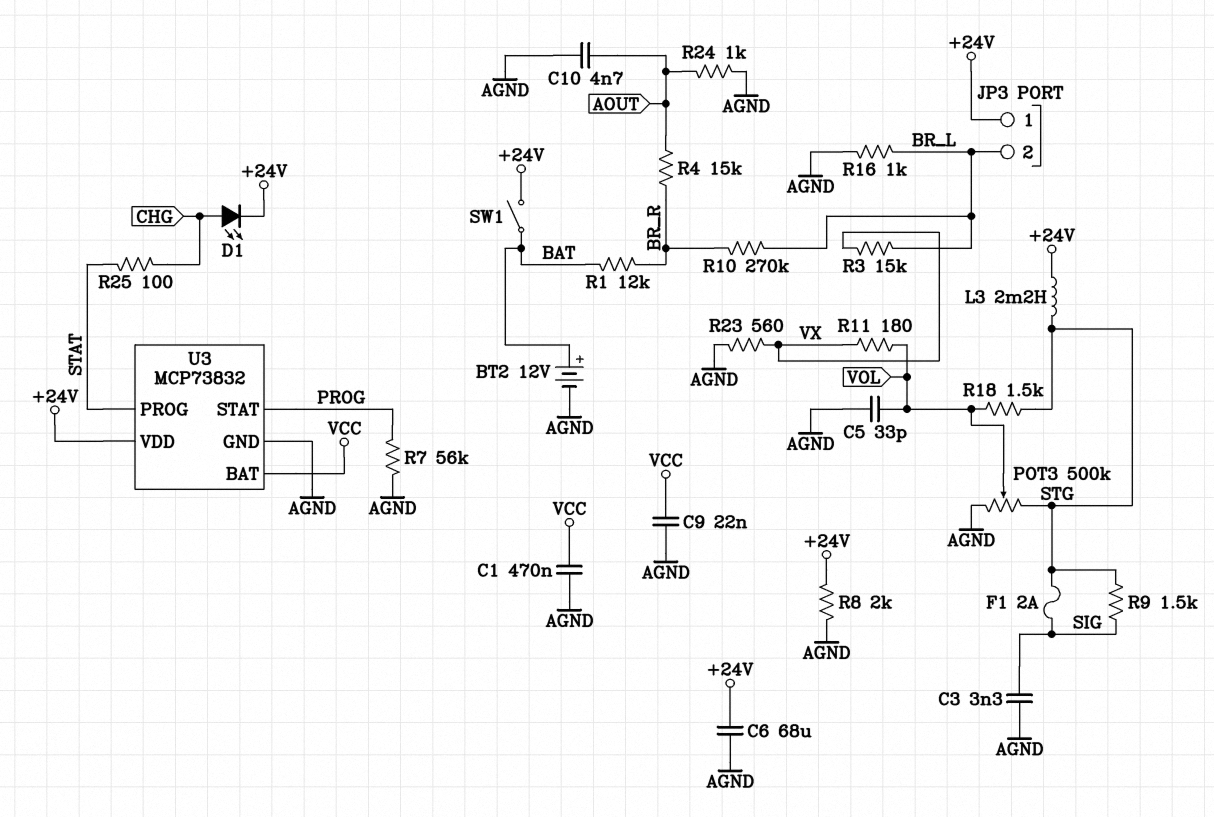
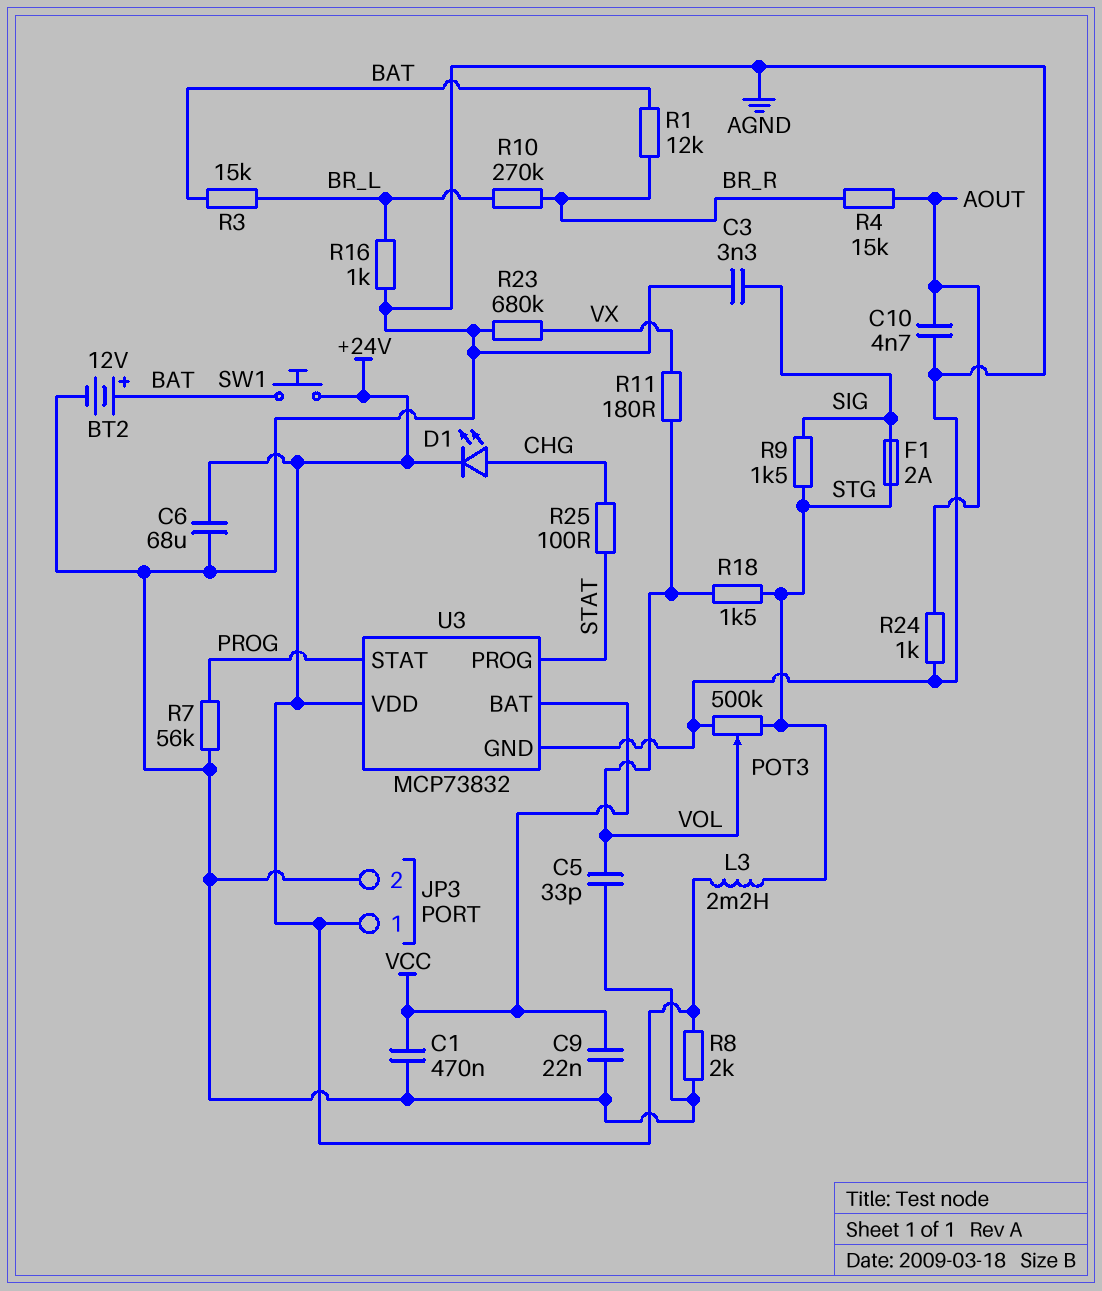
JP3 pin 2: BR_L -> AGND
R3: 15k (BR_L, VX) -> 15k (BAT, BR_L)
R23: 560 (AGND, VX) -> 680k (AGND, VX)
SW1: switch (+24V, BAT) -> button (+24V, BAT)

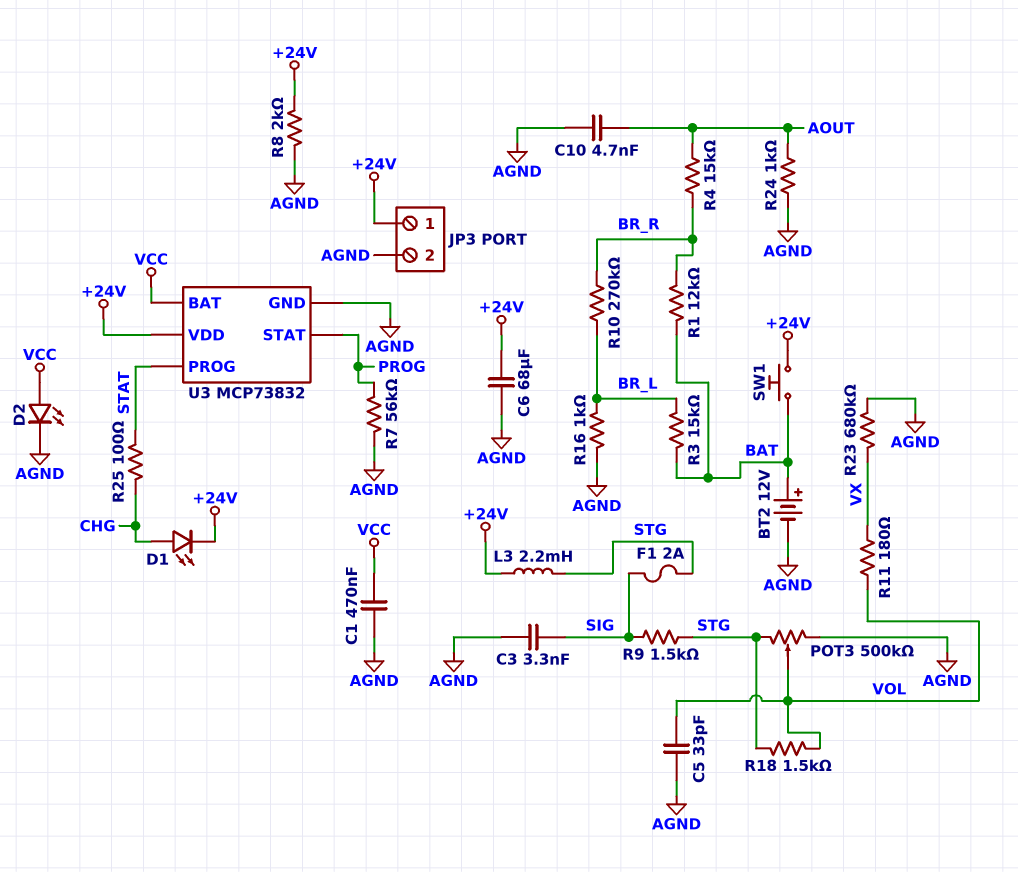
C9: 22nF (AGND, VCC) -> none
D2: none -> LED (A VCC, K AGND)

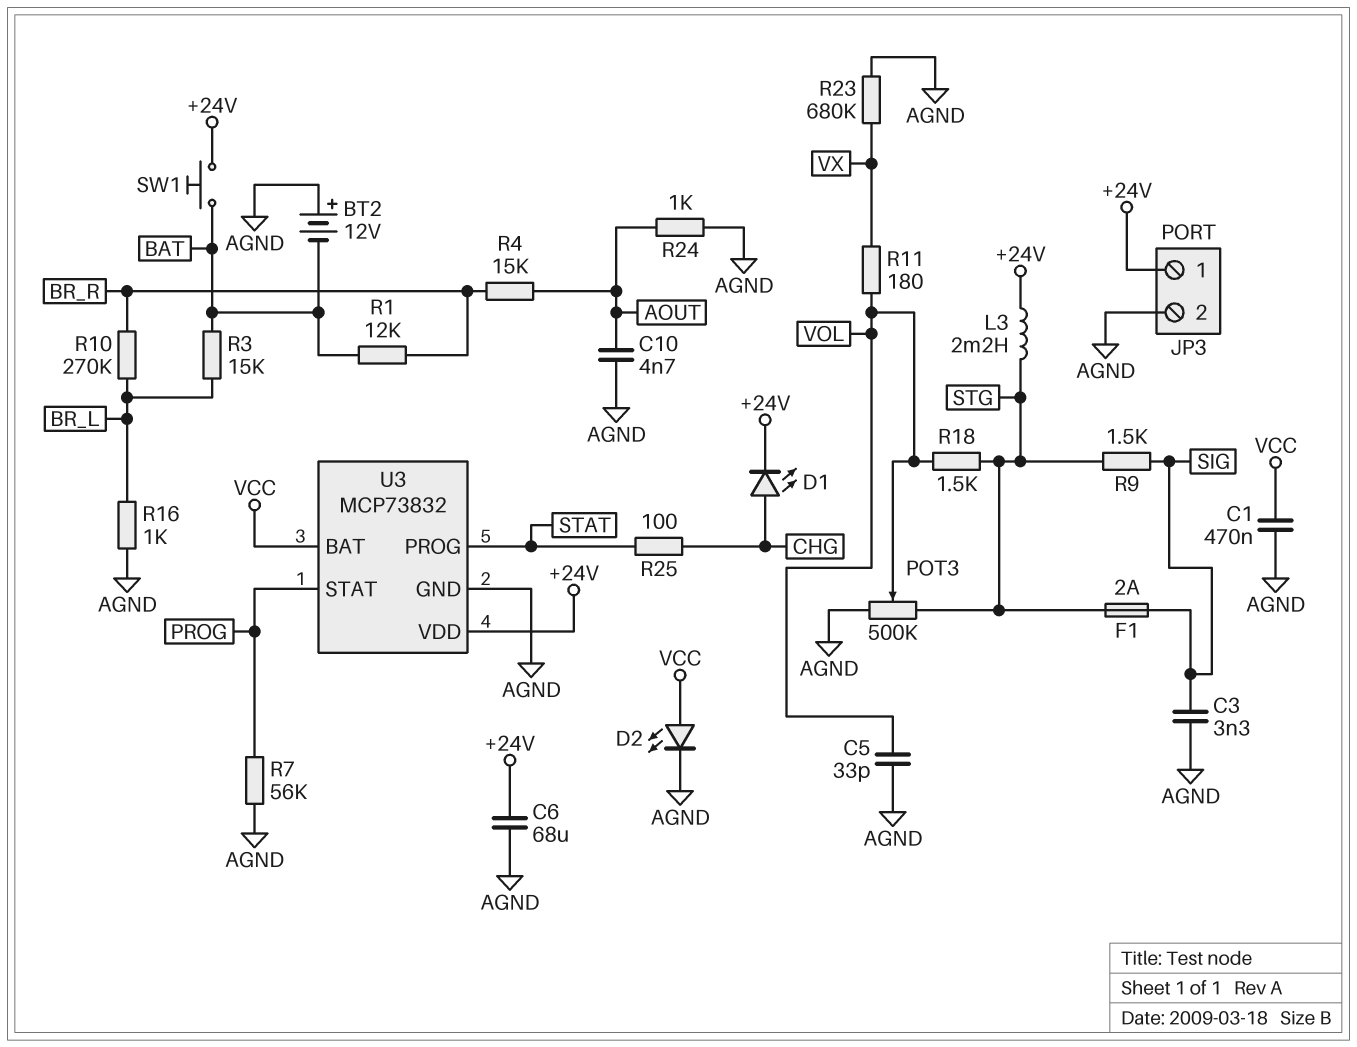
BT2: 12V (plus BAT, minus AGND) -> 12V (plus AGND, minus BAT)
R8: 2k (+24V, AGND) -> none

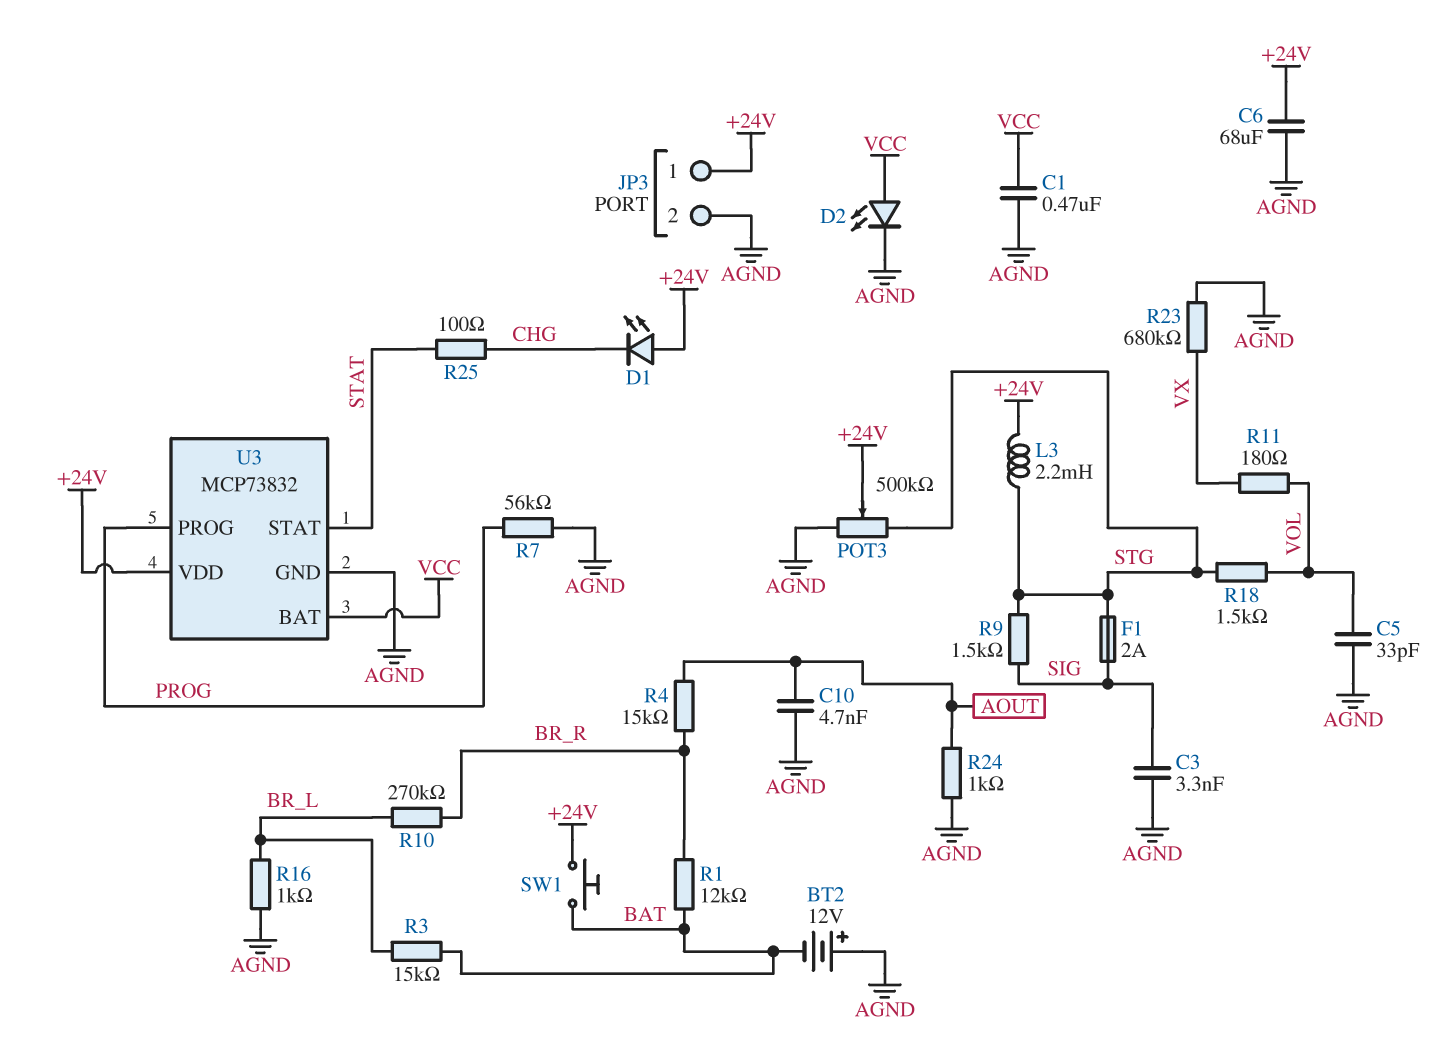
D1: LED (A CHG, K +24V) -> LED (A +24V, K CHG)
POT3: 500k (AGND, STG, wiper VOL) -> 500k (AGND, STG, wiper +24V)
U3 pin PROG: STAT -> PROG
U3 pin STAT: PROG -> STAT

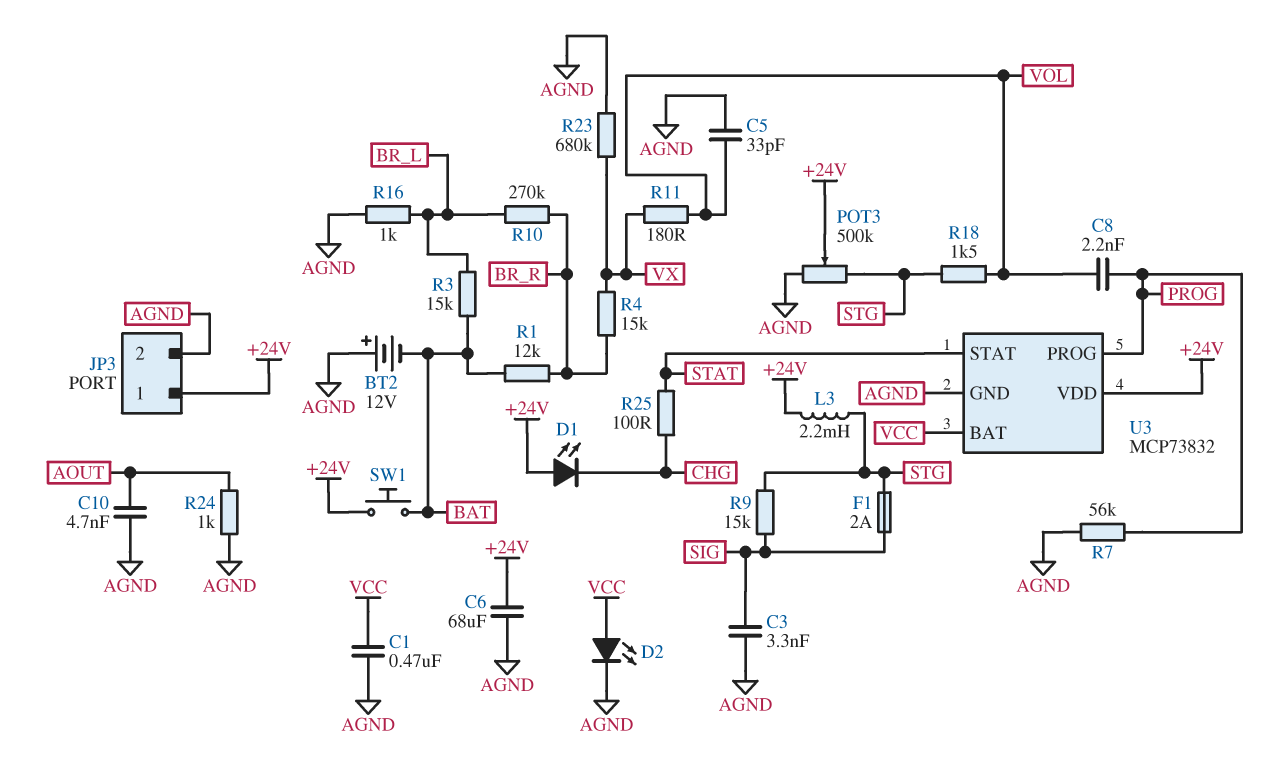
C8: none -> 2.2nF (PROG, VOL)
R4: 15k (AOUT, BR_R) -> 15k (BR_R, VX)
R9: 1.5k (SIG, STG) -> 15k (SIG, STG)

